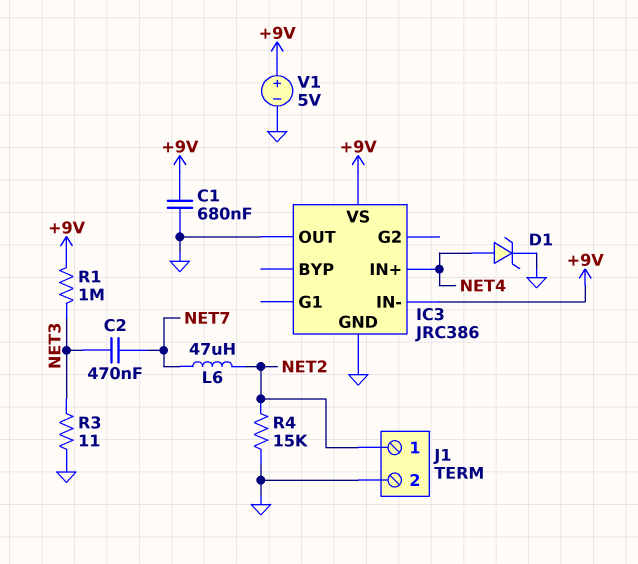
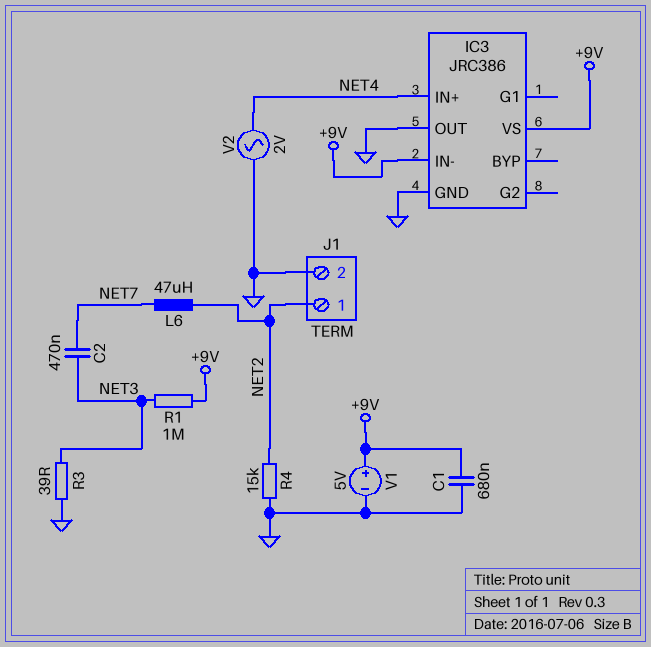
D1: zener (A NET4, K GND) -> none
R3: 11 (GND, NET3) -> 39 (GND, NET3)
V2: none -> AC 2V (GND, NET4)

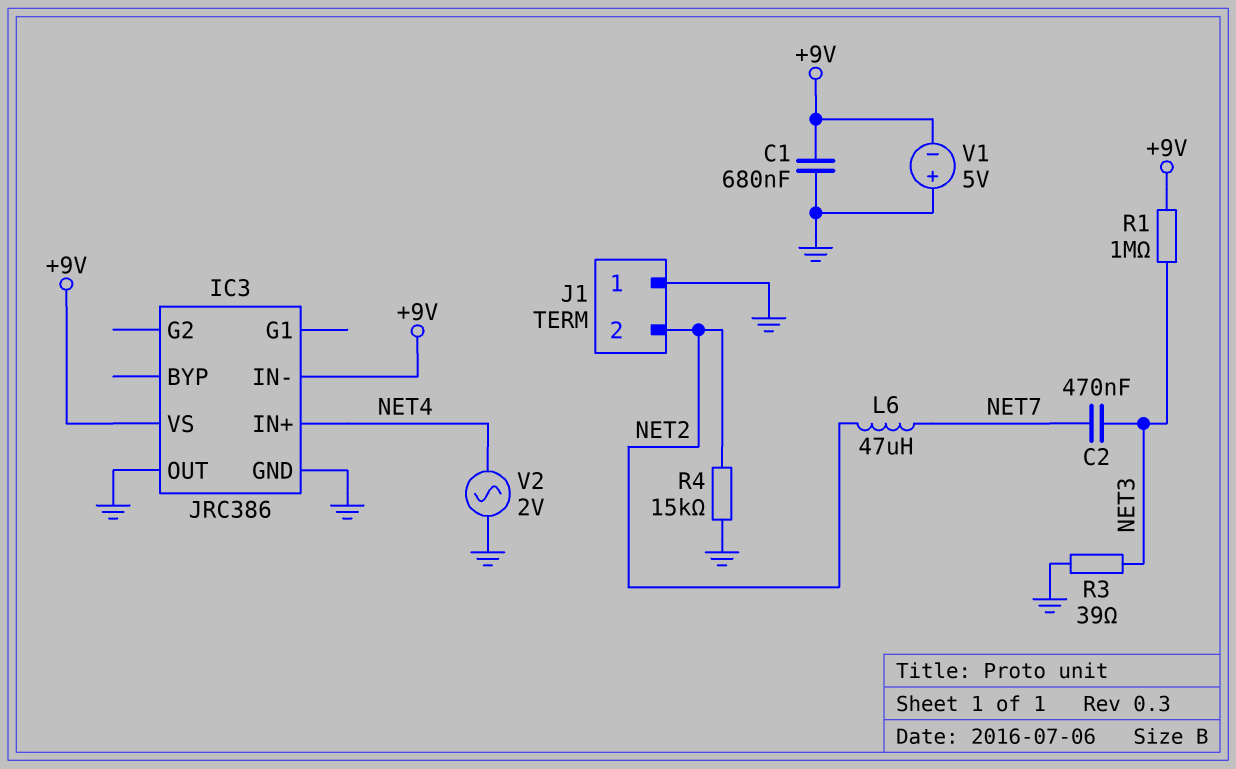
J1 pin 1: NET2 -> GND
J1 pin 2: GND -> NET2
V1: 5V (plus +9V, minus GND) -> 5V (plus GND, minus +9V)

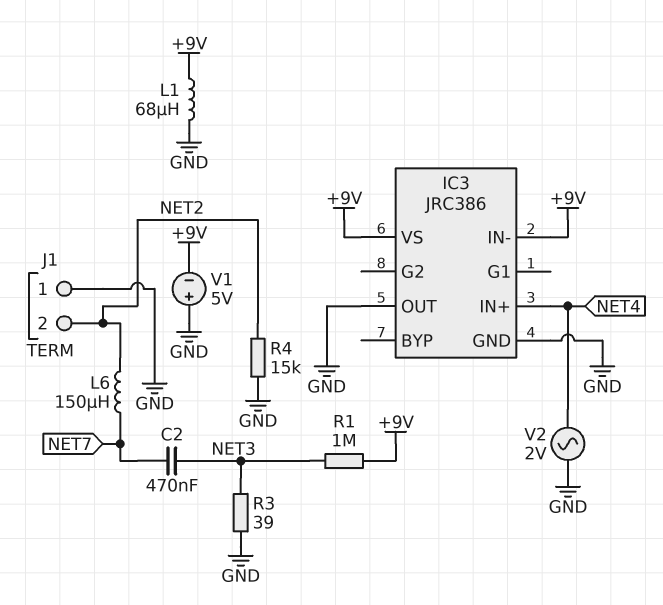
C1: 680nF (+9V, GND) -> none
L1: none -> 68uH (+9V, GND)
L6: 47uH (NET2, NET7) -> 150uH (NET2, NET7)

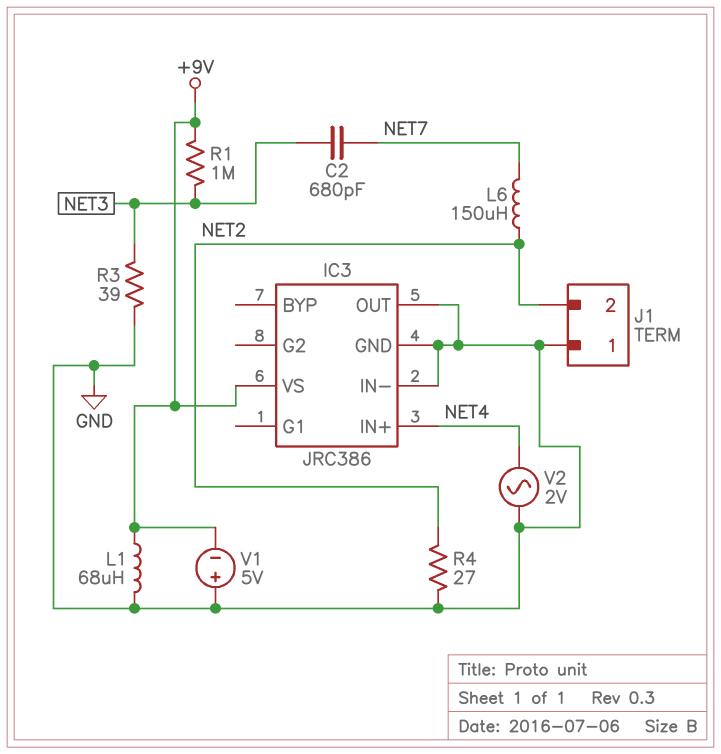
C2: 470nF (NET3, NET7) -> 680pF (NET3, NET7)
IC3 pin IN-: +9V -> GND
R4: 15k (GND, NET2) -> 27 (GND, NET2)

